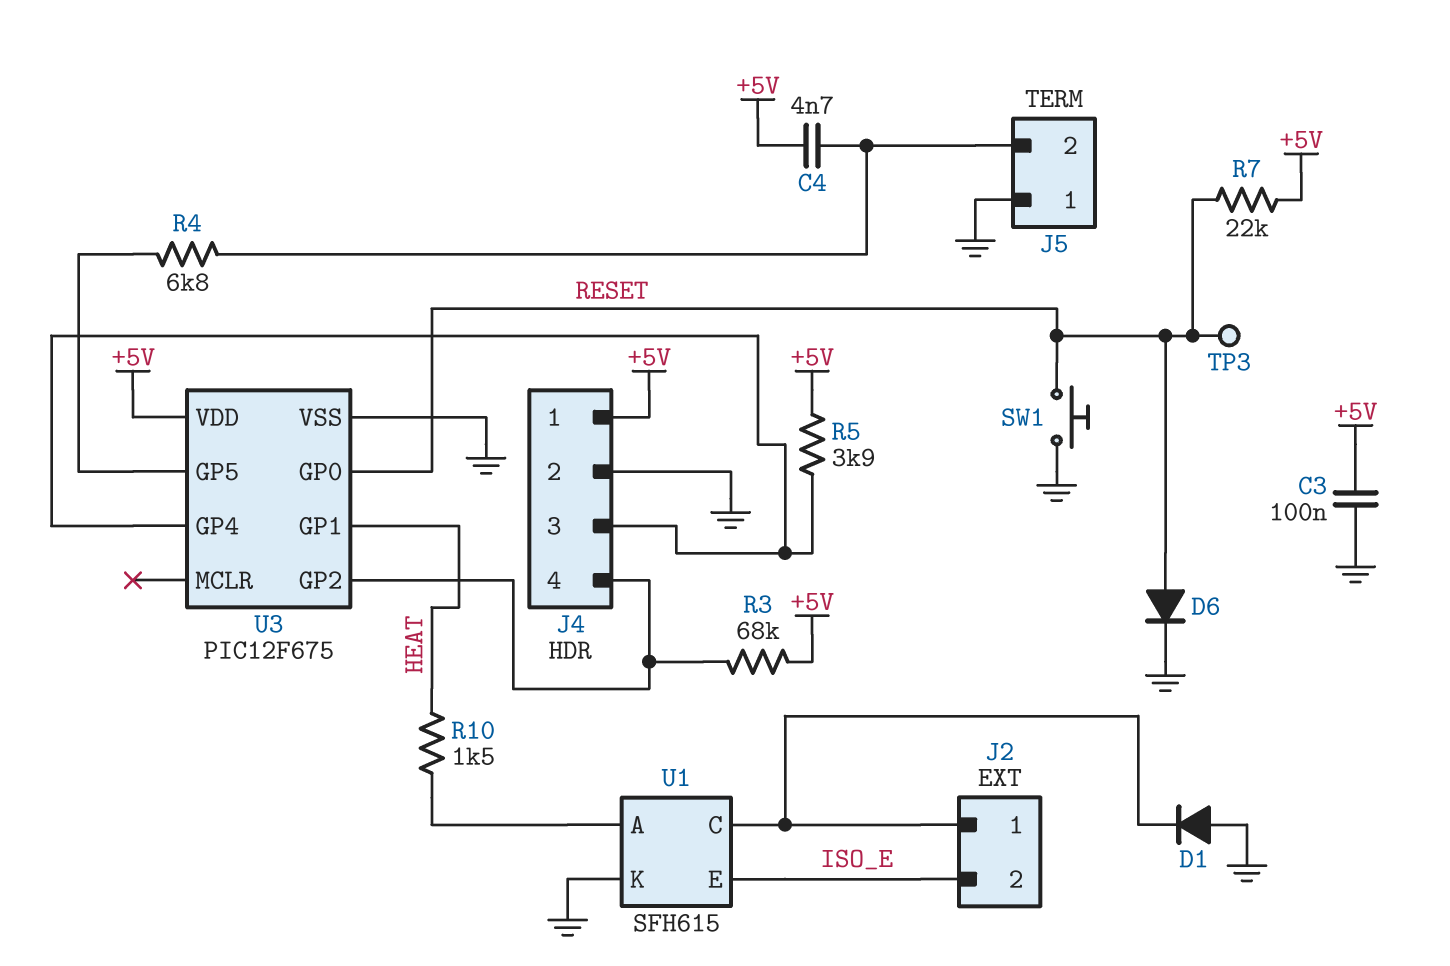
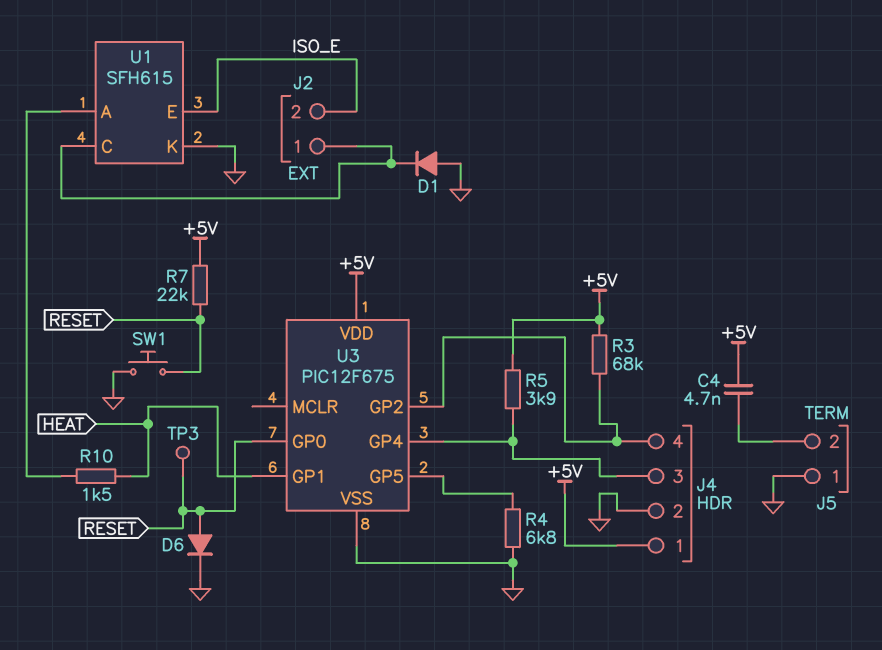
C3: 100nF (+5V, GND) -> none
R4: 6.8k (J5/2, U3/GP5) -> 6.8k (GND, U3/GP5)

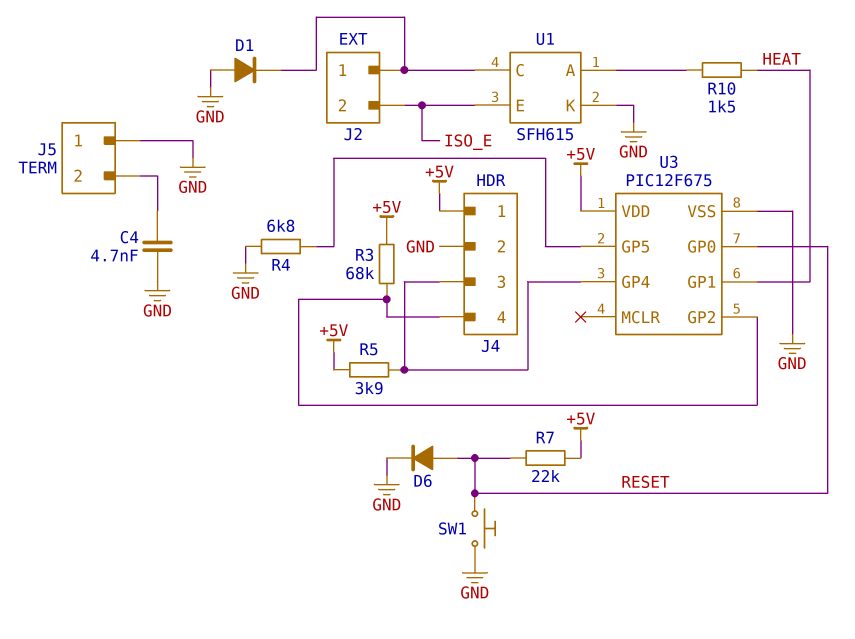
C4: 4.7nF (+5V, J5/2) -> 4.7nF (GND, J5/2)
TP3: test point (RESET) -> none

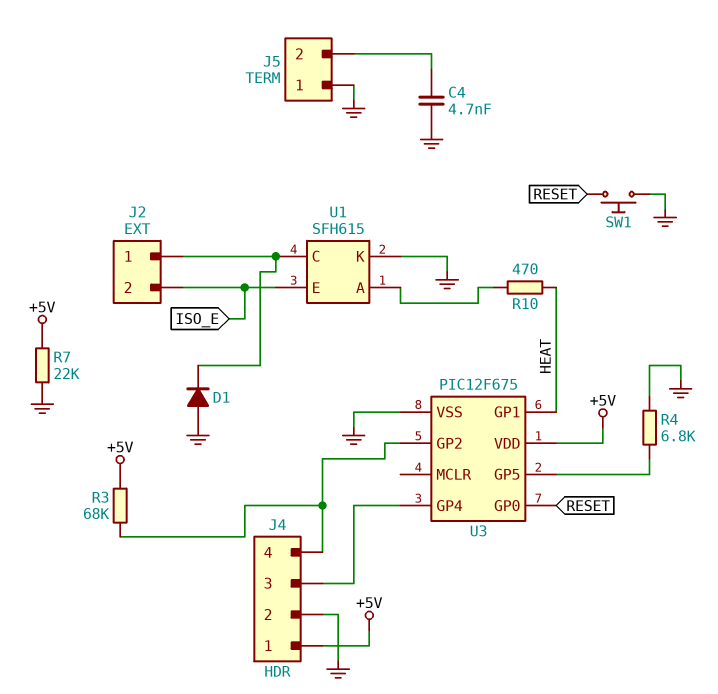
D6: diode (A RESET, K GND) -> none
R5: 3.9k (+5V, J4/3) -> none
R7: 22k (+5V, RESET) -> 22k (+5V, GND)
R10: 1.5k (HEAT, U1/A) -> 470 (HEAT, U1/A)

